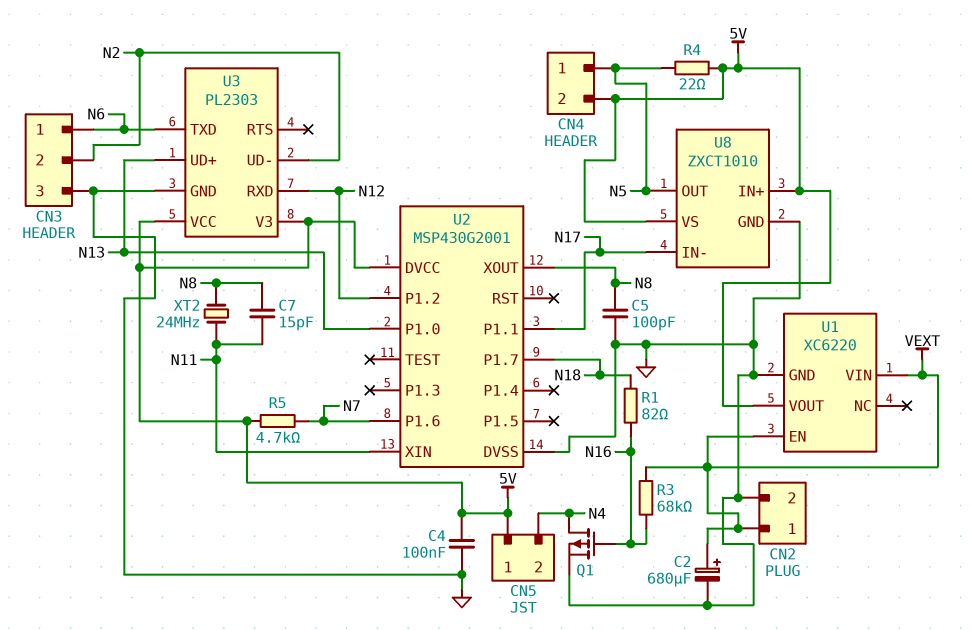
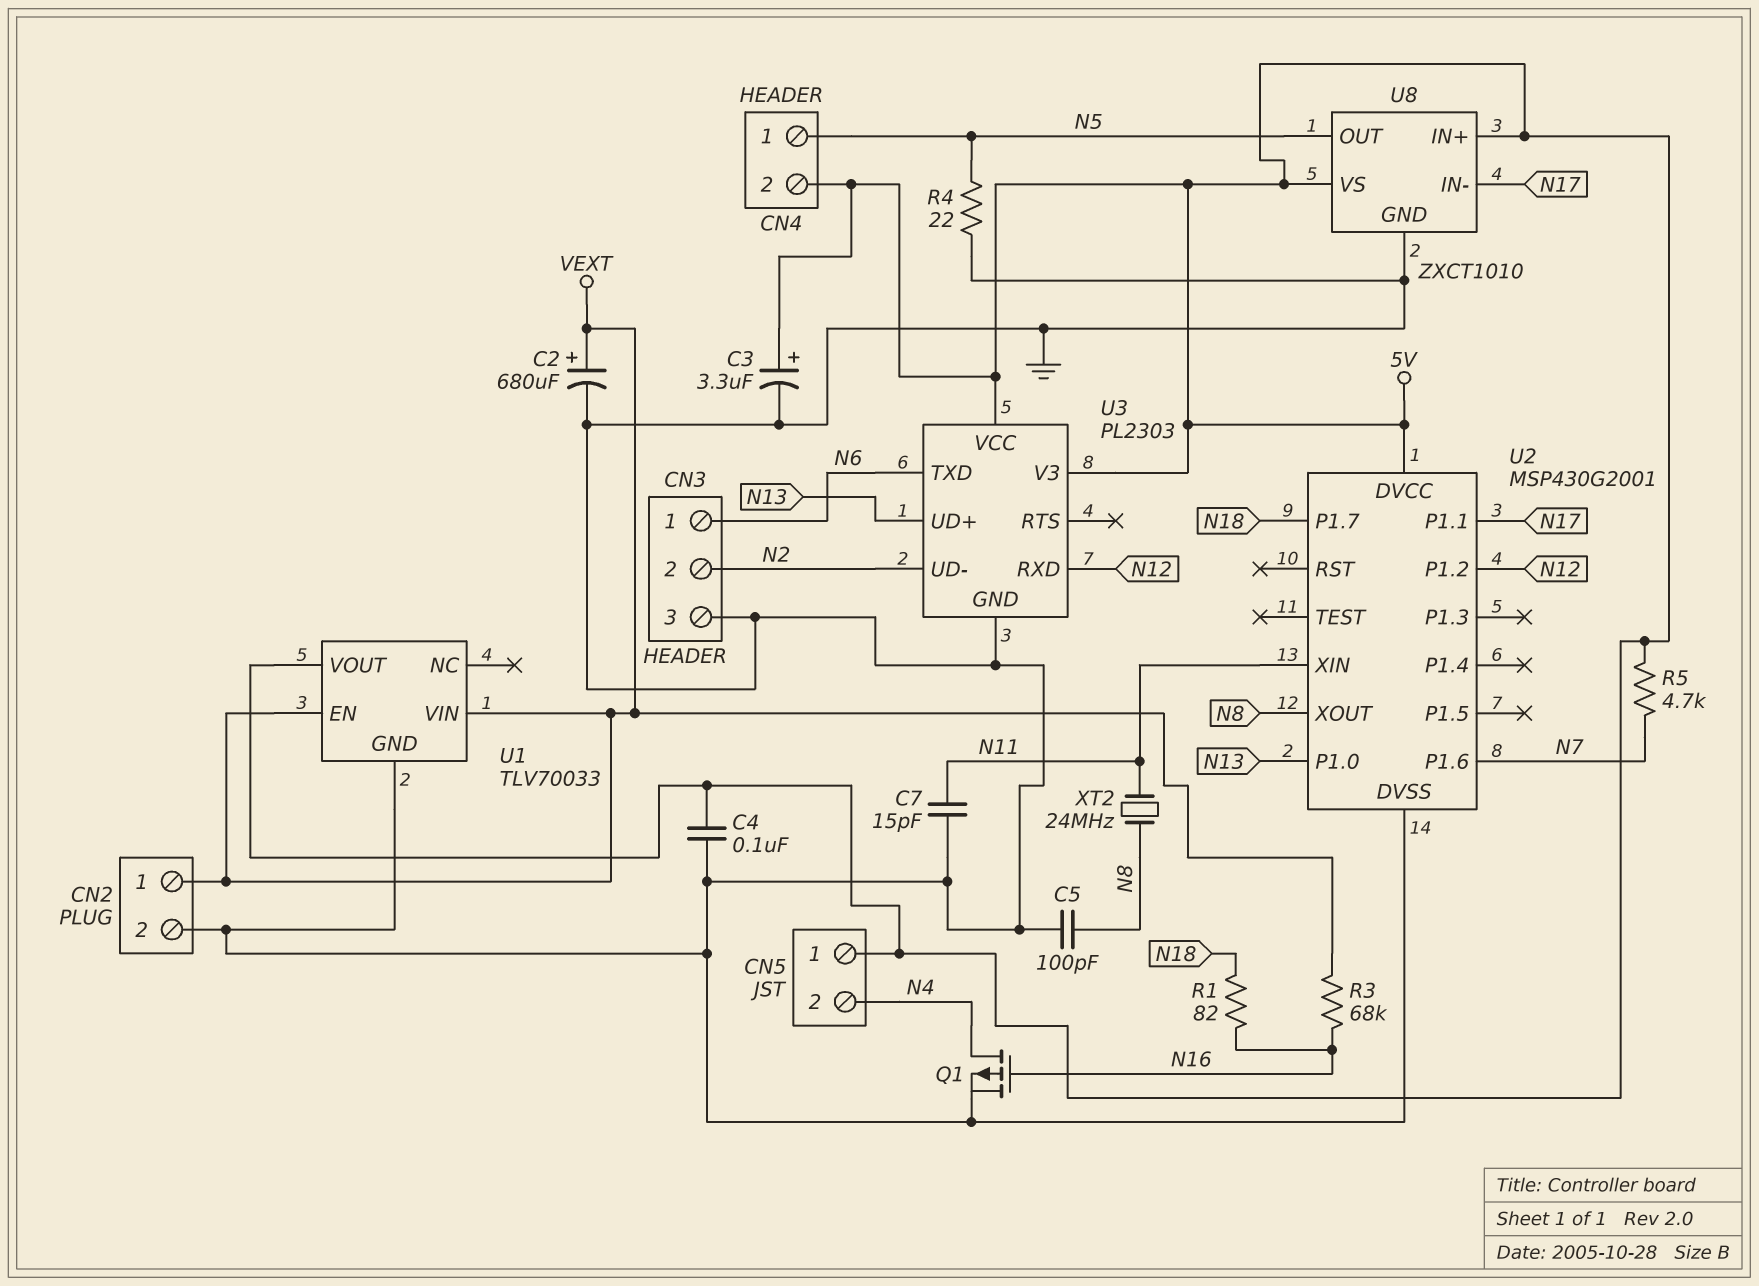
C3: none -> 3.3uF (plus 5V, minus GND)
C7: 15pF (N8, N11) -> 15pF (GND, N11)
R4: 22 (5V, N5) -> 22 (GND, N5)
U1: XC6220 -> TLV70033

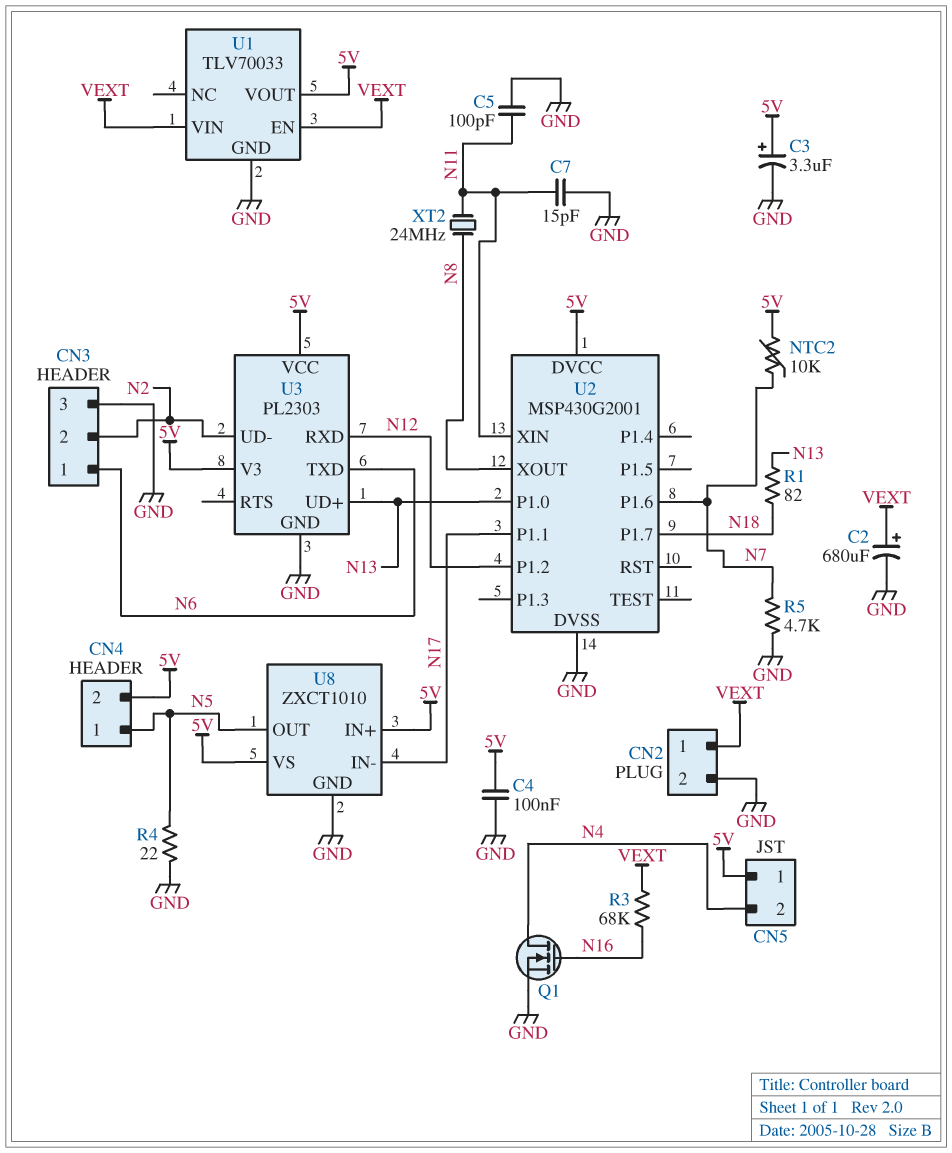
C5: 100pF (GND, N8) -> 100pF (GND, N11)
NTC2: none -> 10k (5V, N7)
Q1: PMOS (G N16, D N4, S GND) -> NMOS (G N16, D N4, S GND)
R1: 82 (N16, N18) -> 82 (N13, N18)
R5: 4.7k (5V, N7) -> 4.7k (GND, N7)

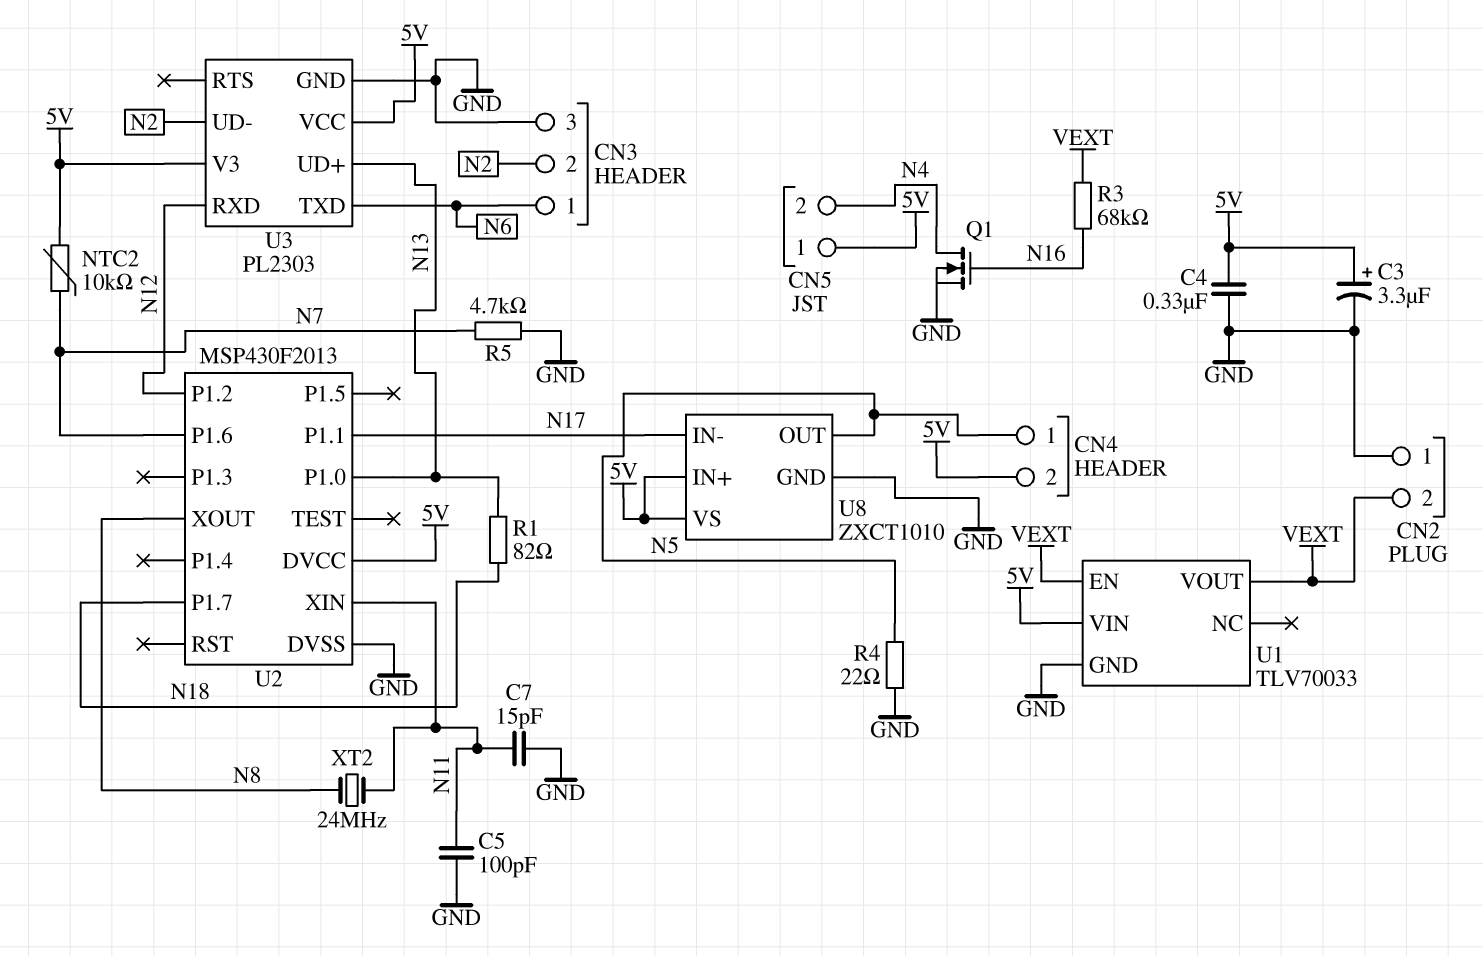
C2: 680uF (plus VEXT, minus GND) -> none
C4: 100nF (5V, GND) -> 330nF (5V, GND)
CN2 pin 1: VEXT -> GND
CN2 pin 2: GND -> VEXT
U1 pin VIN: VEXT -> 5V
U1 pin VOUT: 5V -> VEXT
U2: MSP430G2001 -> MSP430F2013

